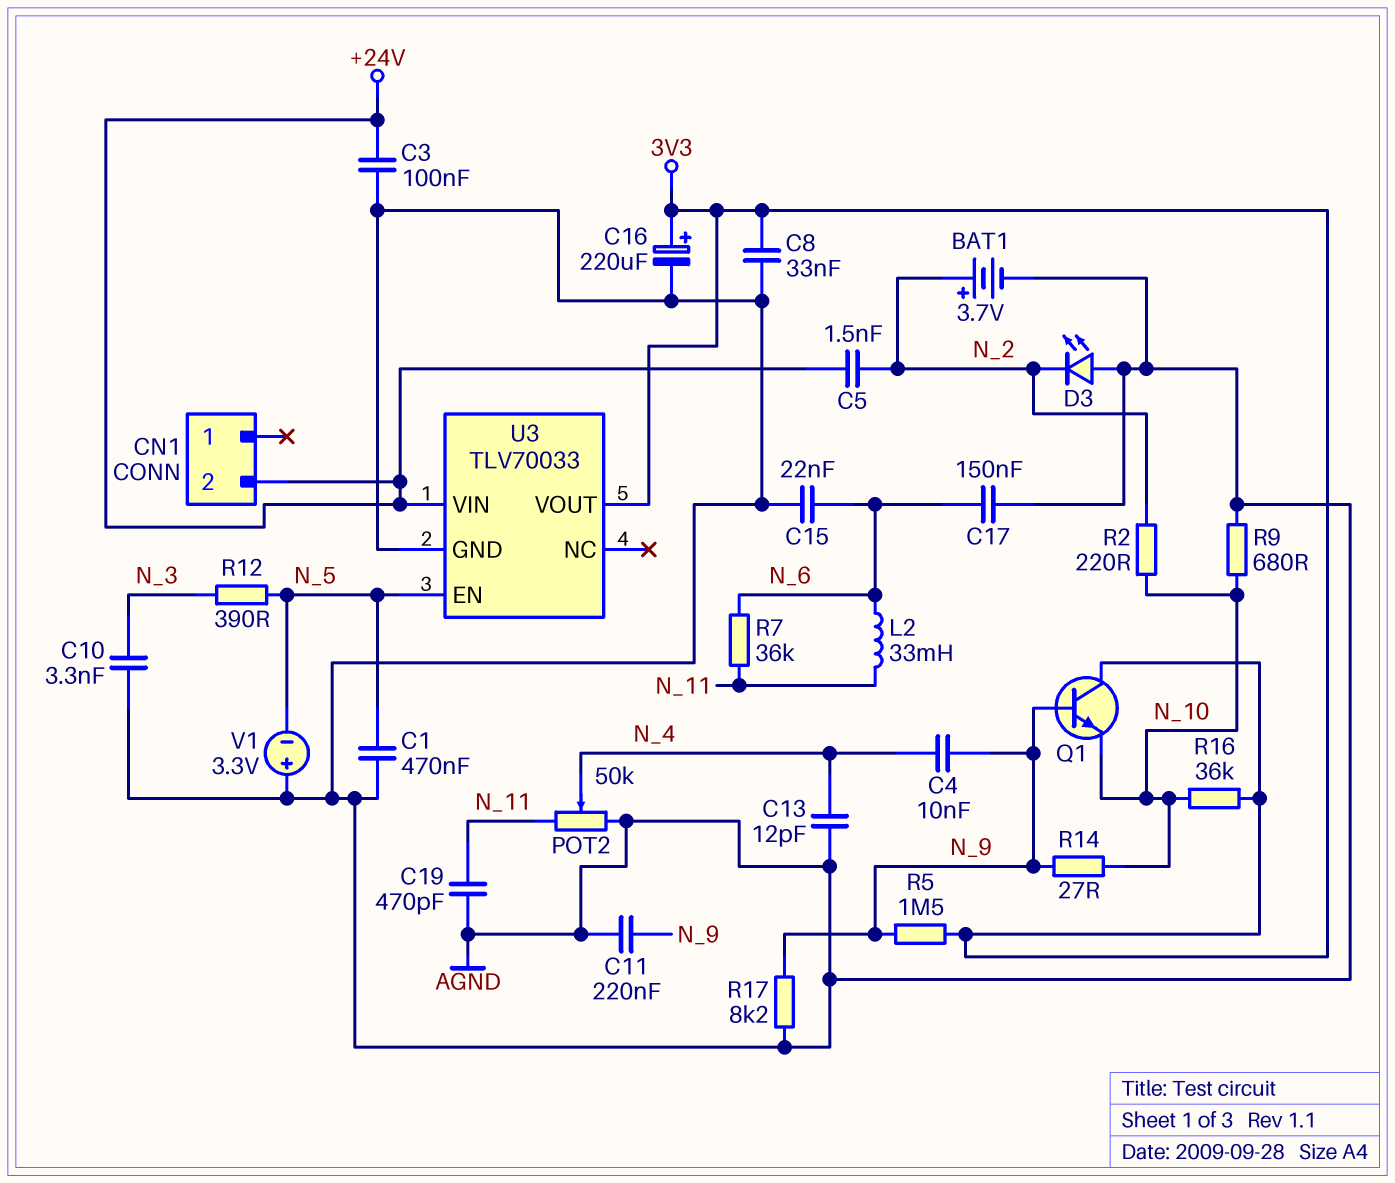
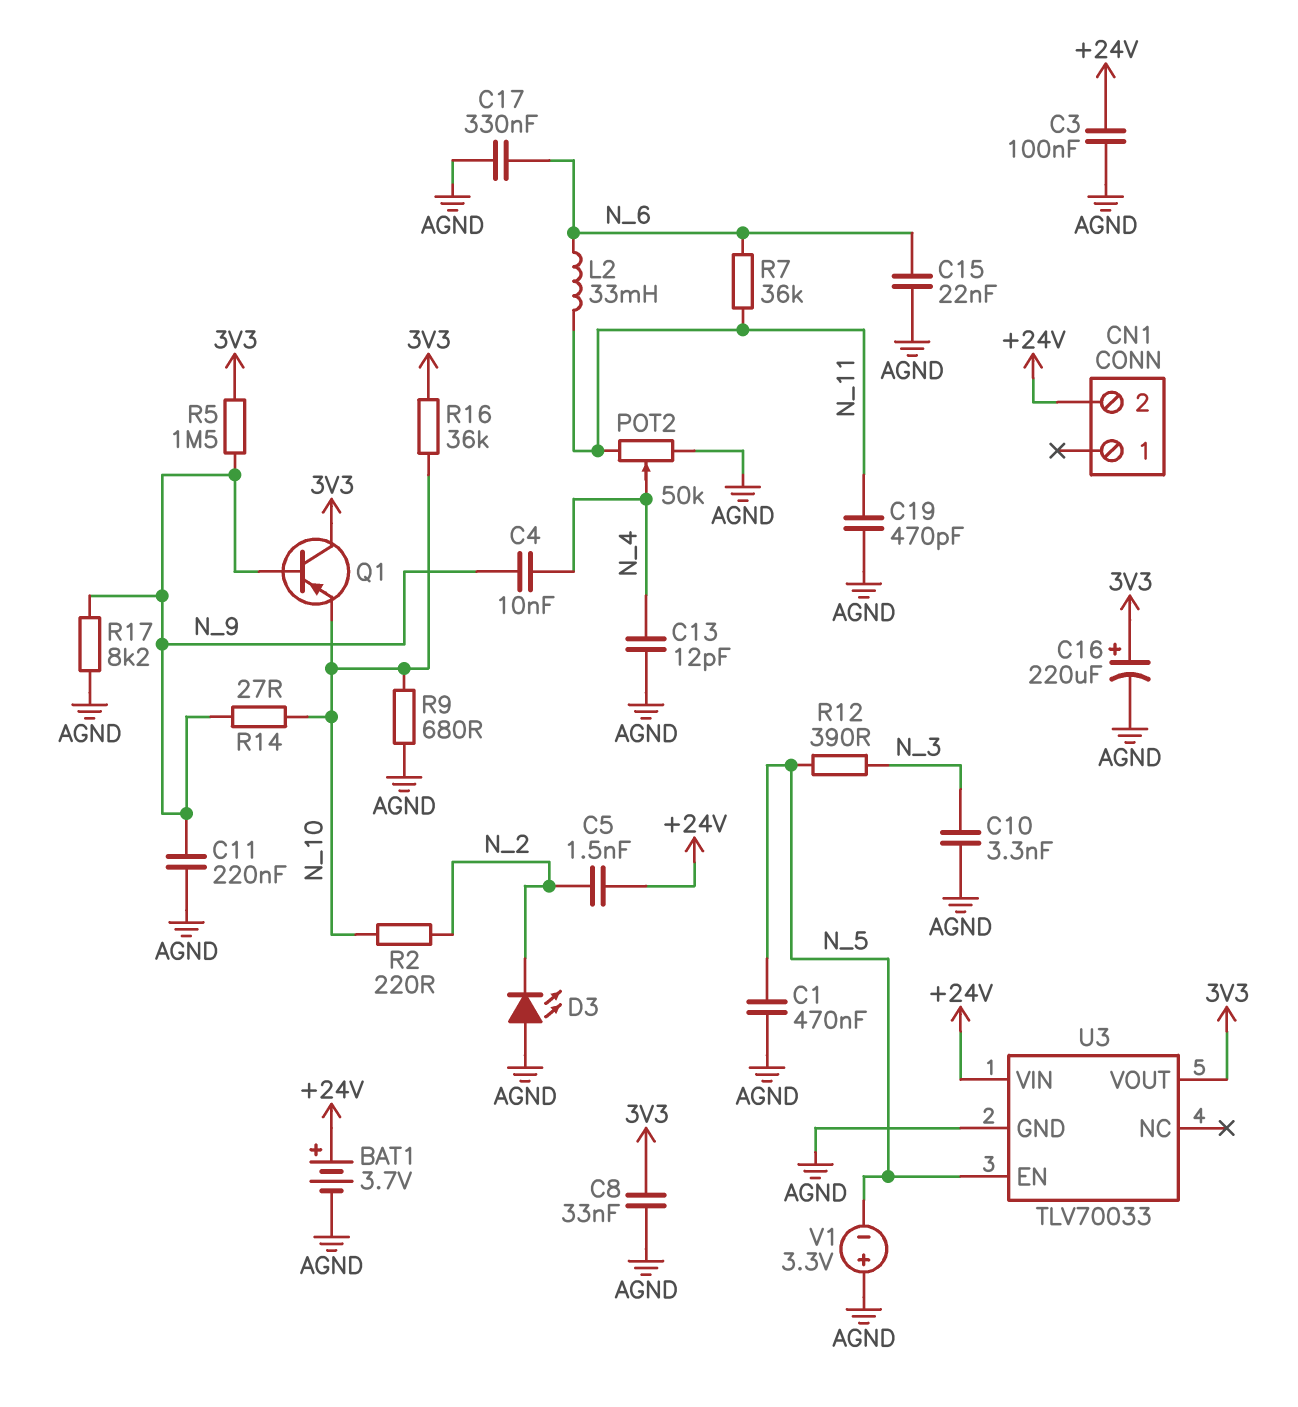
BAT1: 3.7V (plus N_2, minus AGND) -> 3.7V (plus +24V, minus AGND)
C17: 150nF (AGND, N_6) -> 330nF (AGND, N_6)
Q1: NPN (B N_9, C 3V3, E N_10) -> PNP (B N_9, C 3V3, E N_10)

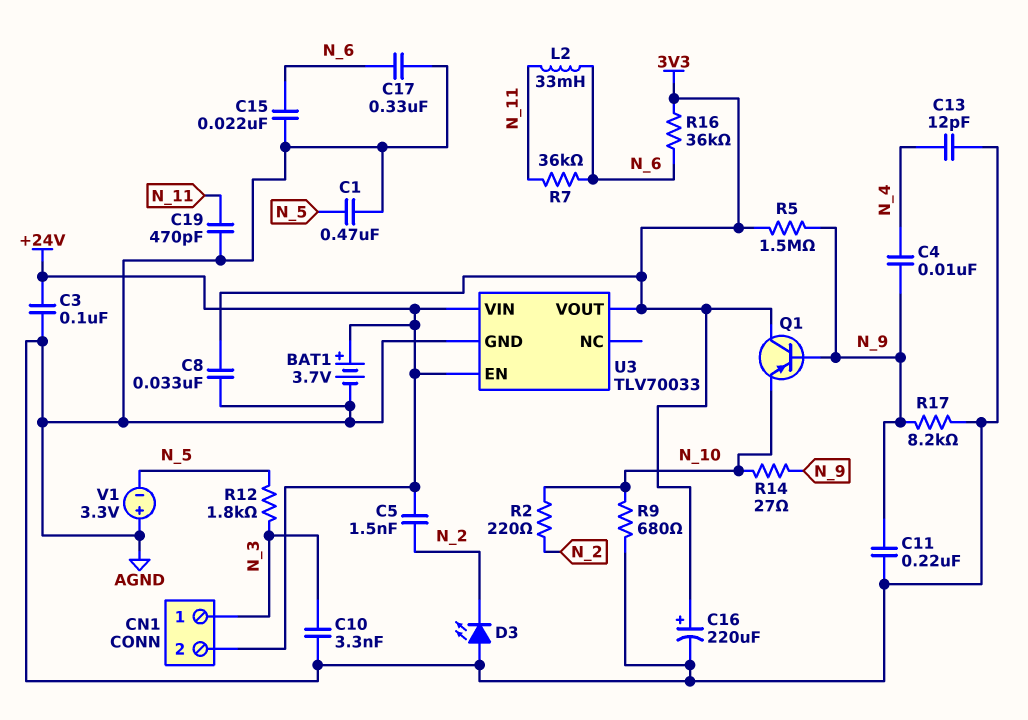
CN1 pin 1: none -> N_3
POT2: 50k (AGND, N_11, wiper N_4) -> none
R12: 390 (N_3, N_5) -> 1.8k (N_3, N_5)
R16: 36k (3V3, N_10) -> 36k (3V3, N_6)
U3 pin EN: N_5 -> +24V

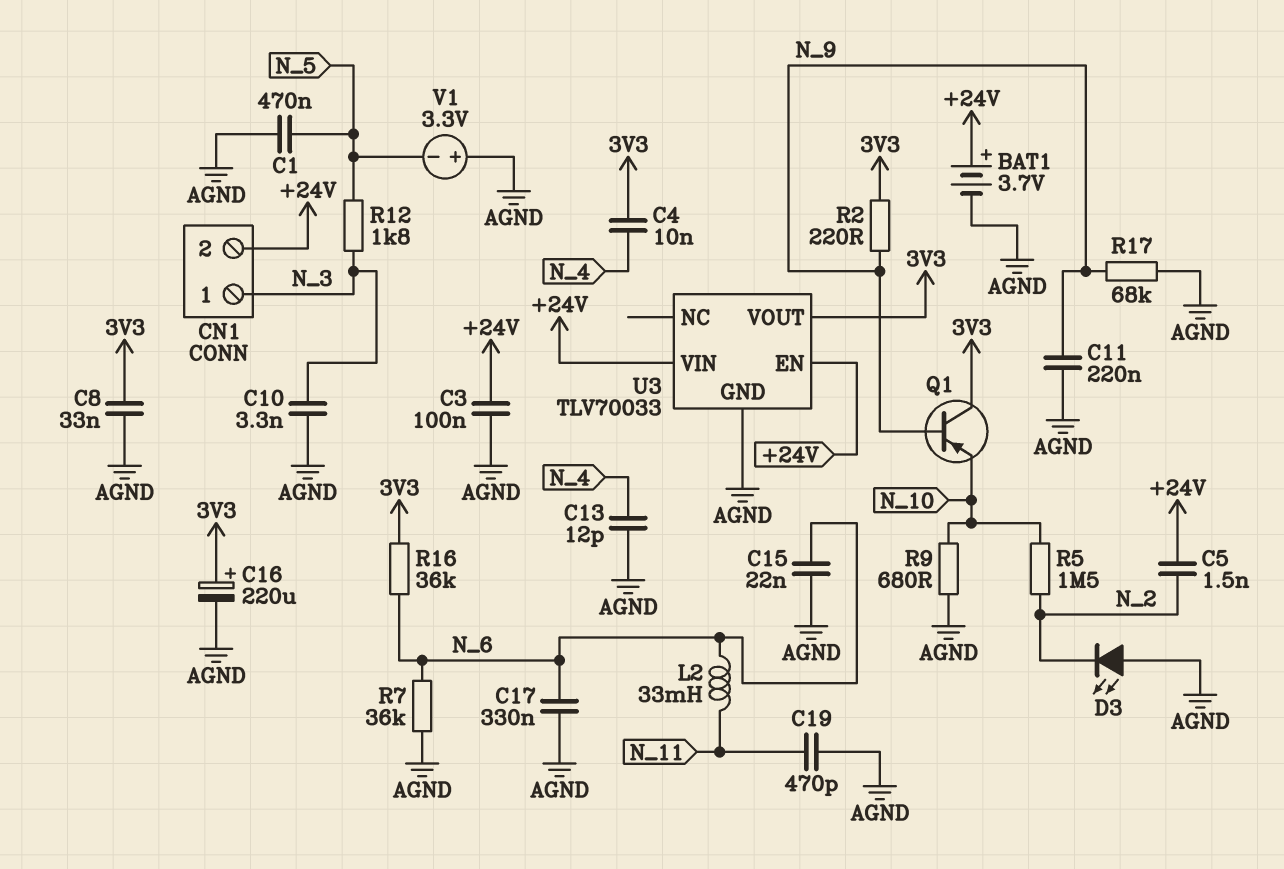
C4: 10nF (N_4, N_9) -> 10nF (3V3, N_4)
R2: 220 (N_2, N_10) -> 220 (3V3, N_9)
R5: 1.5M (3V3, N_9) -> 1.5M (N_2, N_10)
R7: 36k (N_6, N_11) -> 36k (AGND, N_6)
R14: 27 (N_9, N_10) -> none
R17: 8.2k (AGND, N_9) -> 68k (AGND, N_9)

